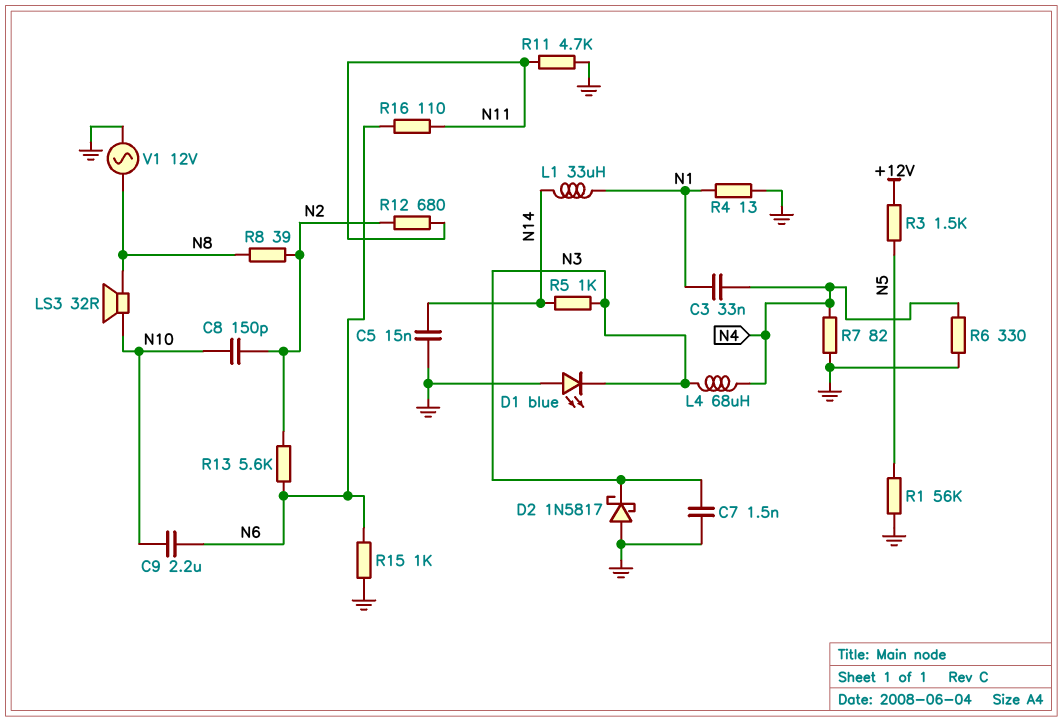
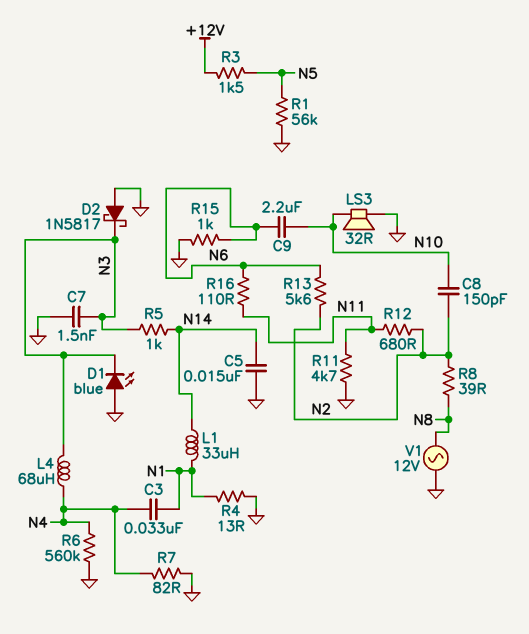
LS3: speaker 32R (N8, N10) -> speaker 32R (GND, N10)
R6: 330 (GND, N4) -> 560k (GND, N4)

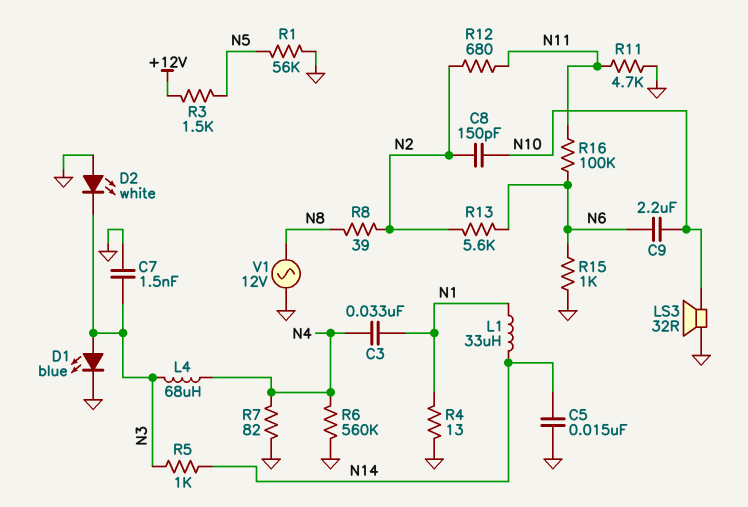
D1: LED blue (A GND, K N3) -> LED blue (A N3, K GND)
D2: schottky 1N5817 (A GND, K N3) -> LED white (A GND, K N3)
R16: 110 (N6, N11) -> 100k (N6, N11)

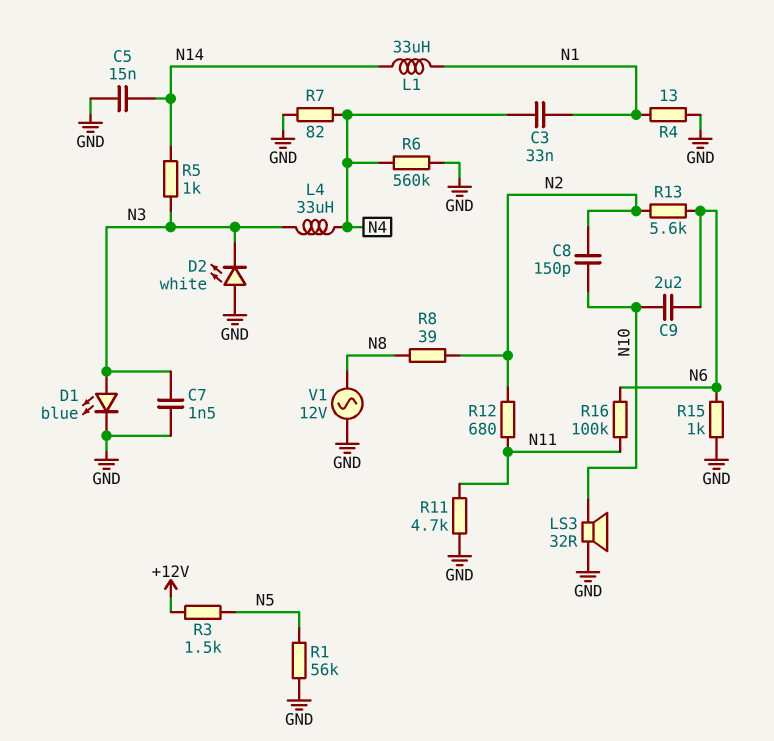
L4: 68uH (N3, N4) -> 33uH (N3, N4)

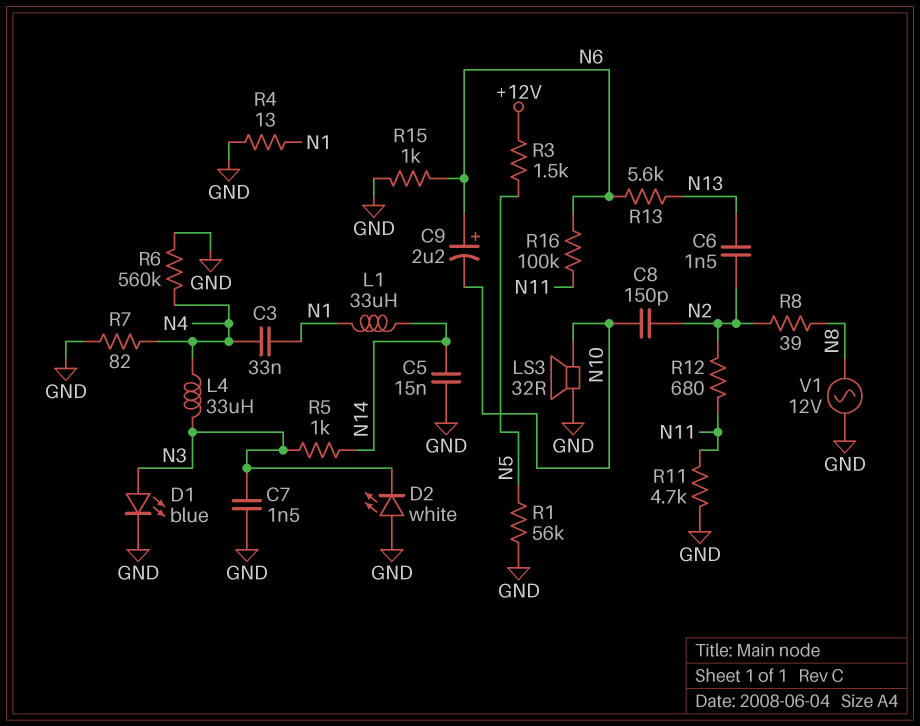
C6: none -> 1.5nF (N2, N13)
C9: 2.2uF (N6, N10) -> 2.2uF (plus N6, minus N10)
R13: 5.6k (N2, N6) -> 5.6k (N6, N13)

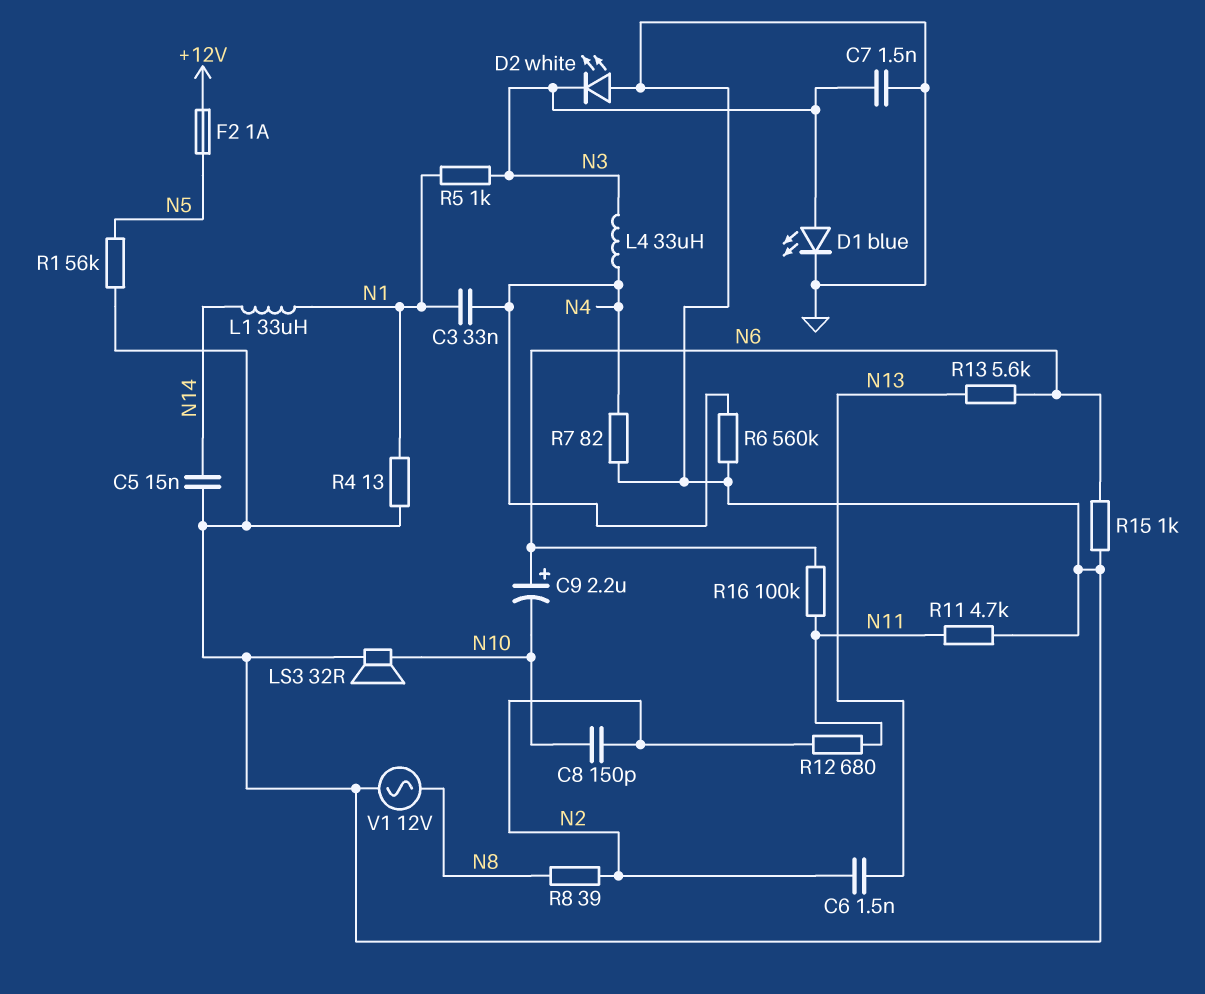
F2: none -> 1A (+12V, N5)
R3: 1.5k (+12V, N5) -> none
R5: 1k (N3, N14) -> 1k (N1, N3)

